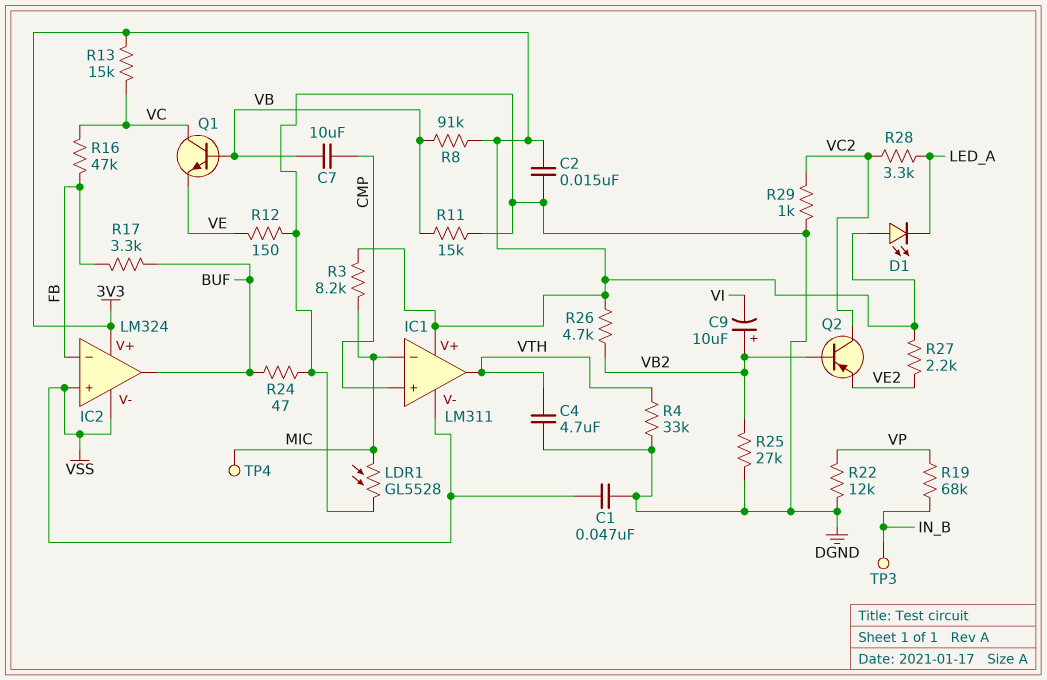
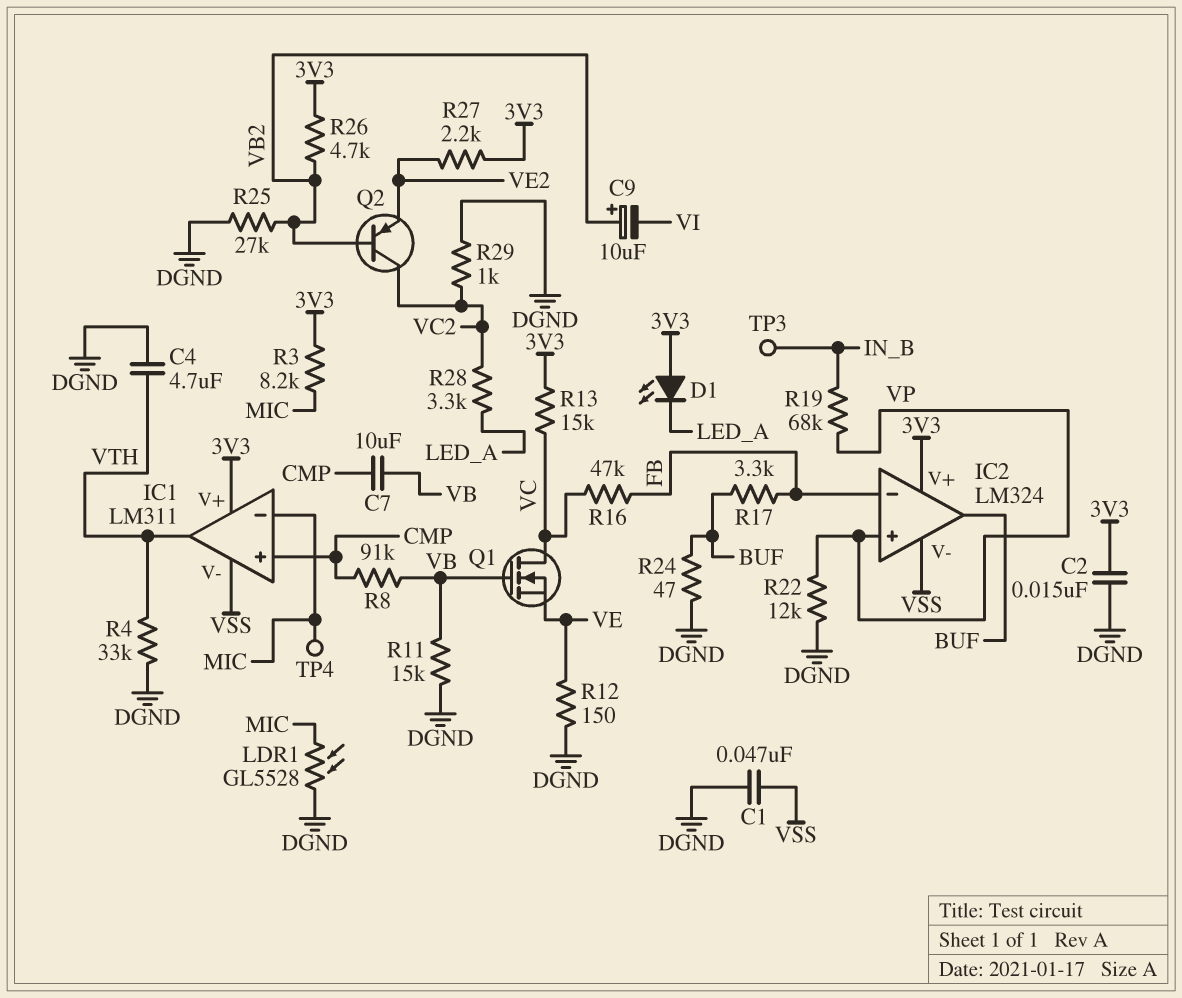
IC2 pin in+: VSS -> VP
Q1: NPN (B VB, C VC, E VE) -> NMOS (G VB, D VC, S VE)
R8: 91k (3V3, VB) -> 91k (CMP, VB)

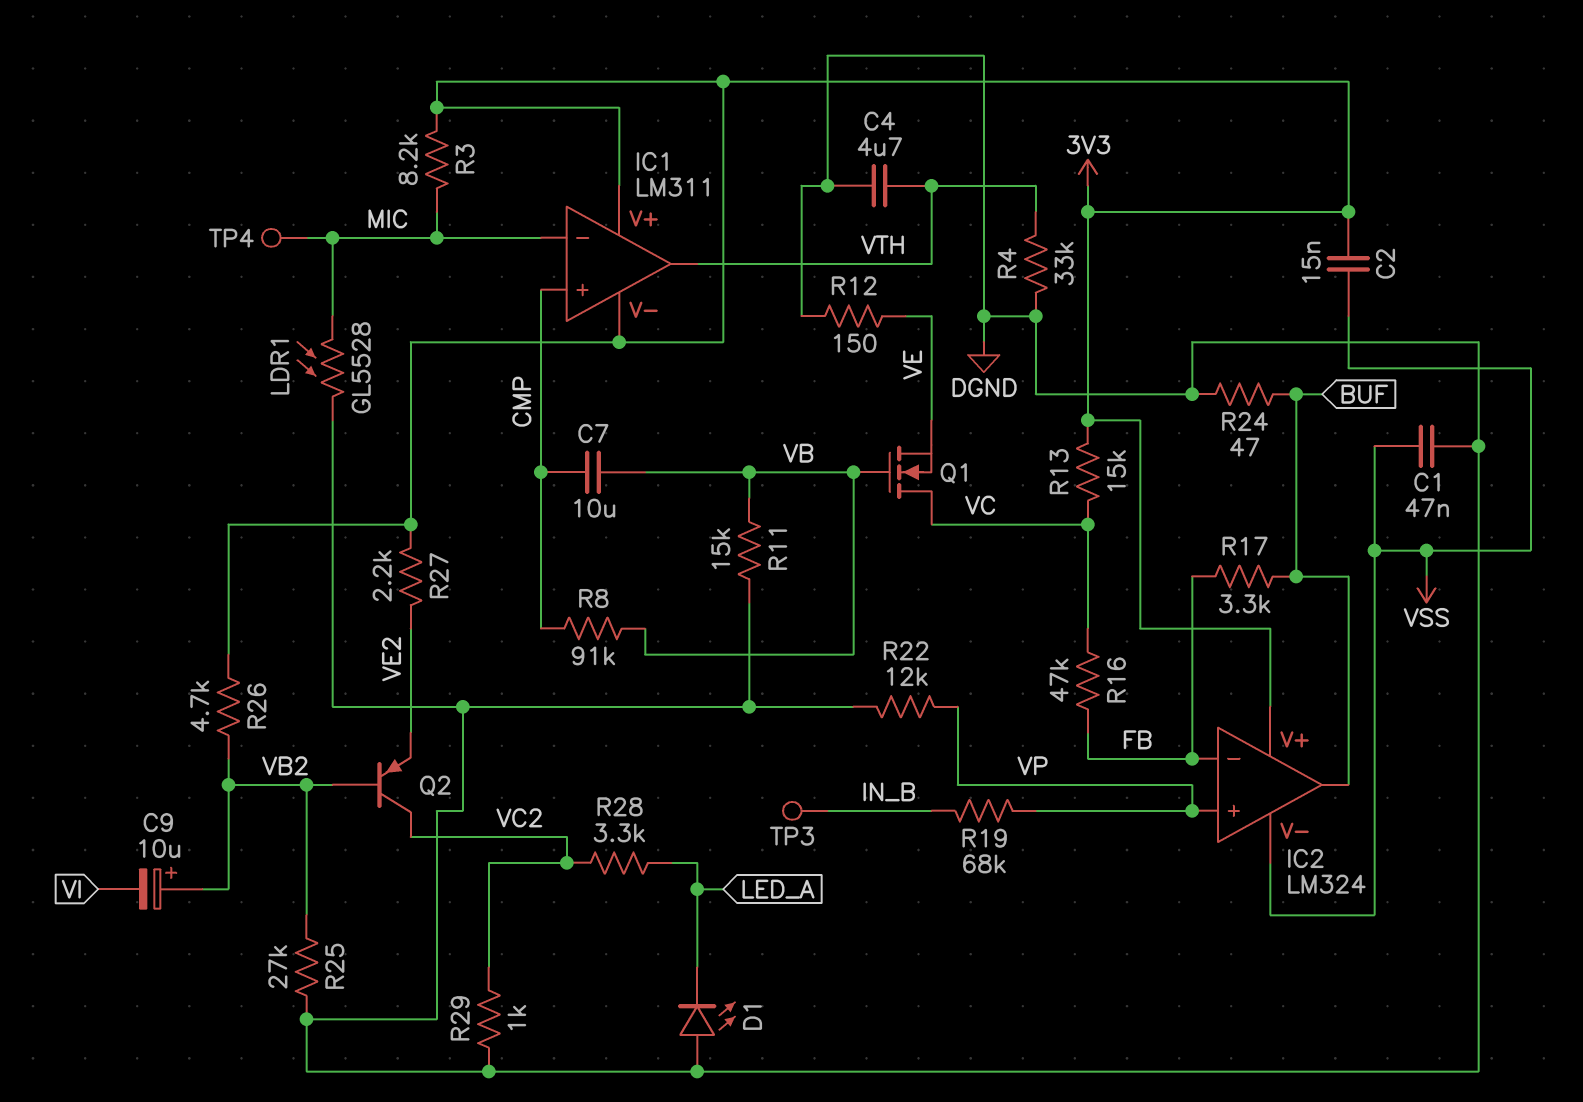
C2: 15nF (3V3, DGND) -> 15nF (3V3, VSS)
D1: LED (A 3V3, K LED_A) -> LED (A DGND, K LED_A)
IC1 pin V-: VSS -> 3V3

